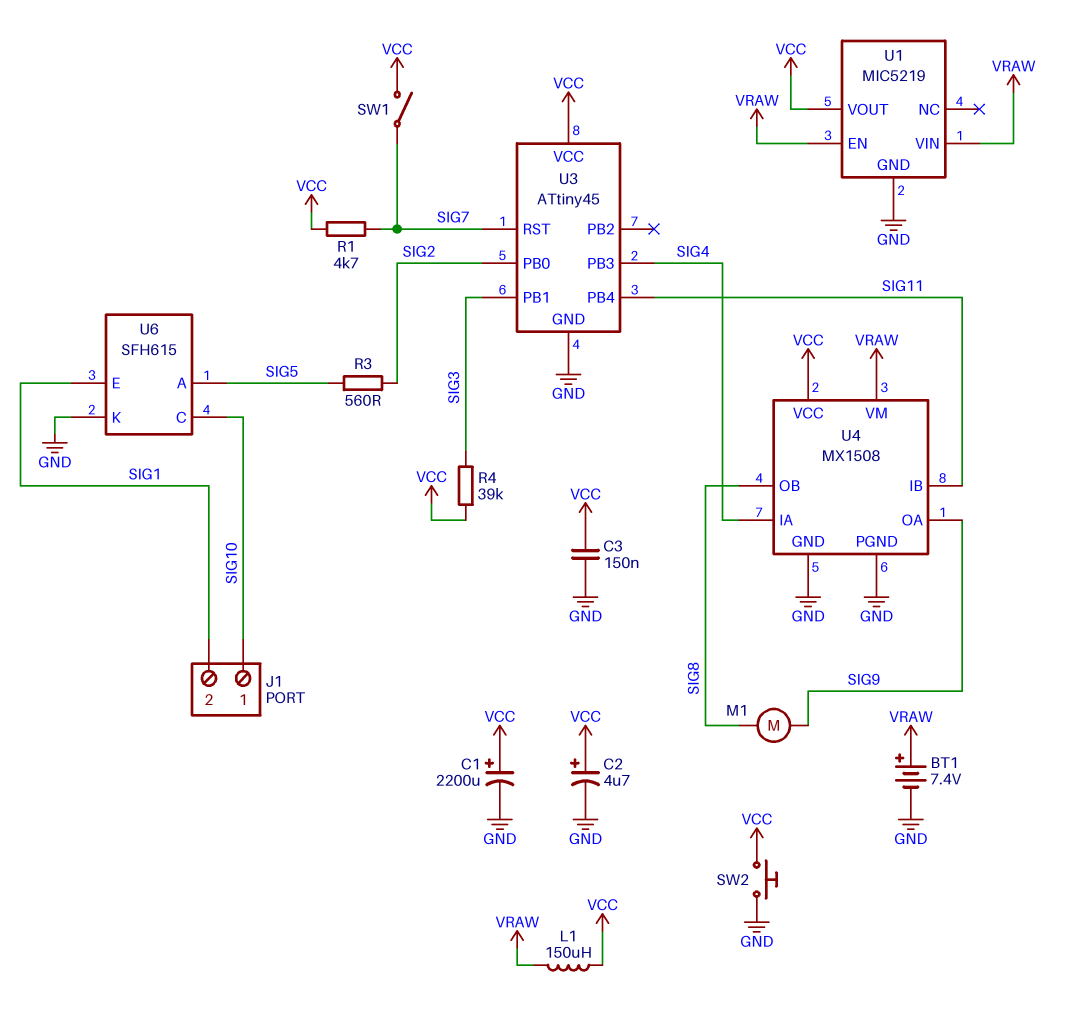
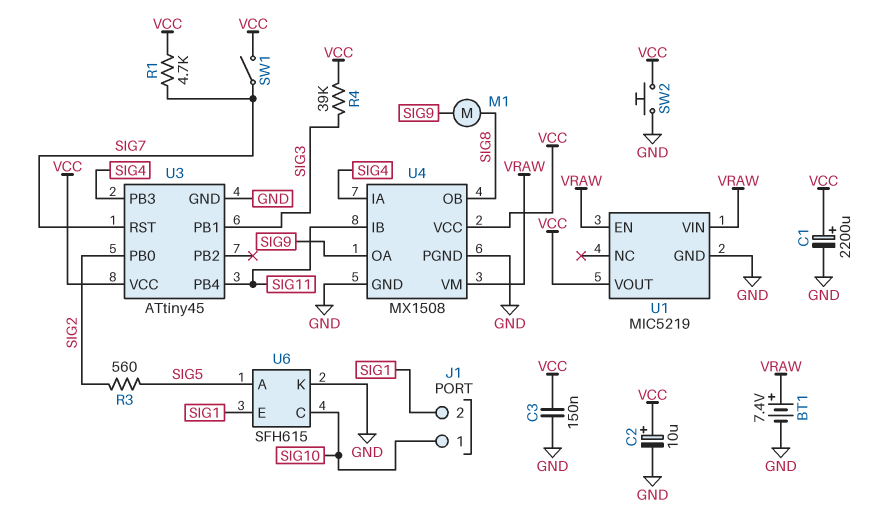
C2: 4.7uF (plus VCC, minus GND) -> 10uF (plus VCC, minus GND)
L1: 150uH (VCC, VRAW) -> none

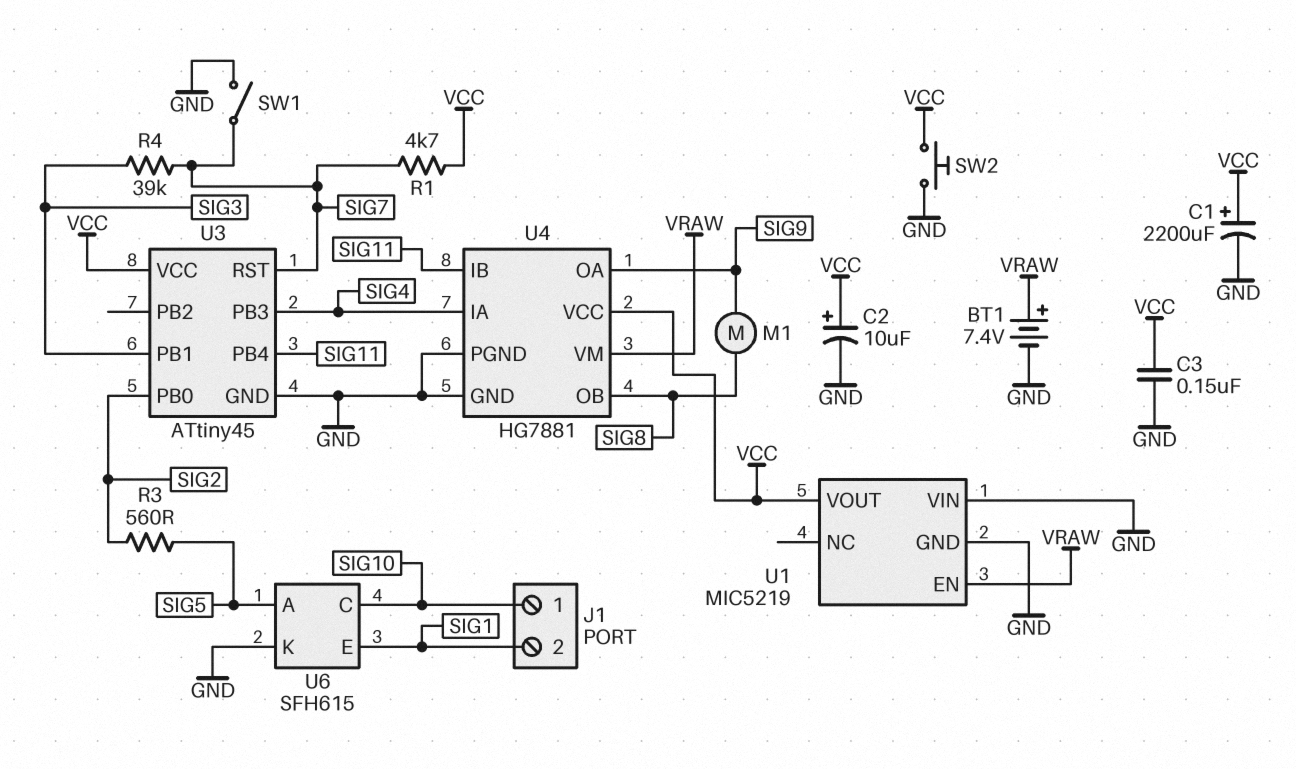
R4: 39k (SIG3, VCC) -> 39k (SIG3, SIG7)
SW1: switch (SIG7, VCC) -> switch (GND, SIG7)
U1 pin VIN: VRAW -> GND
U4: MX1508 -> HG7881

